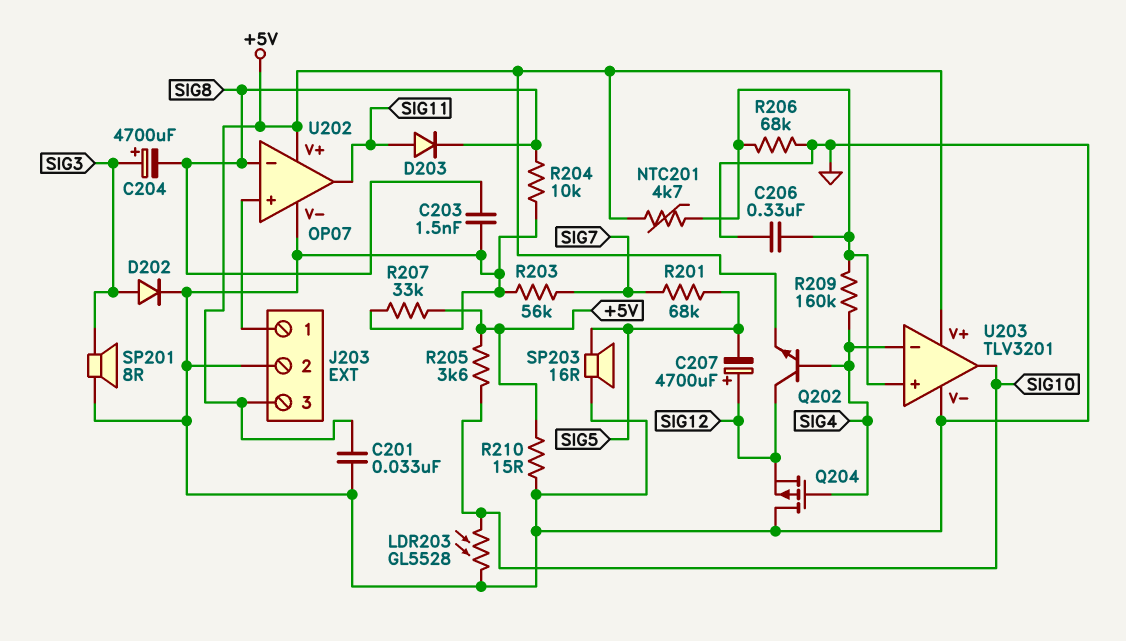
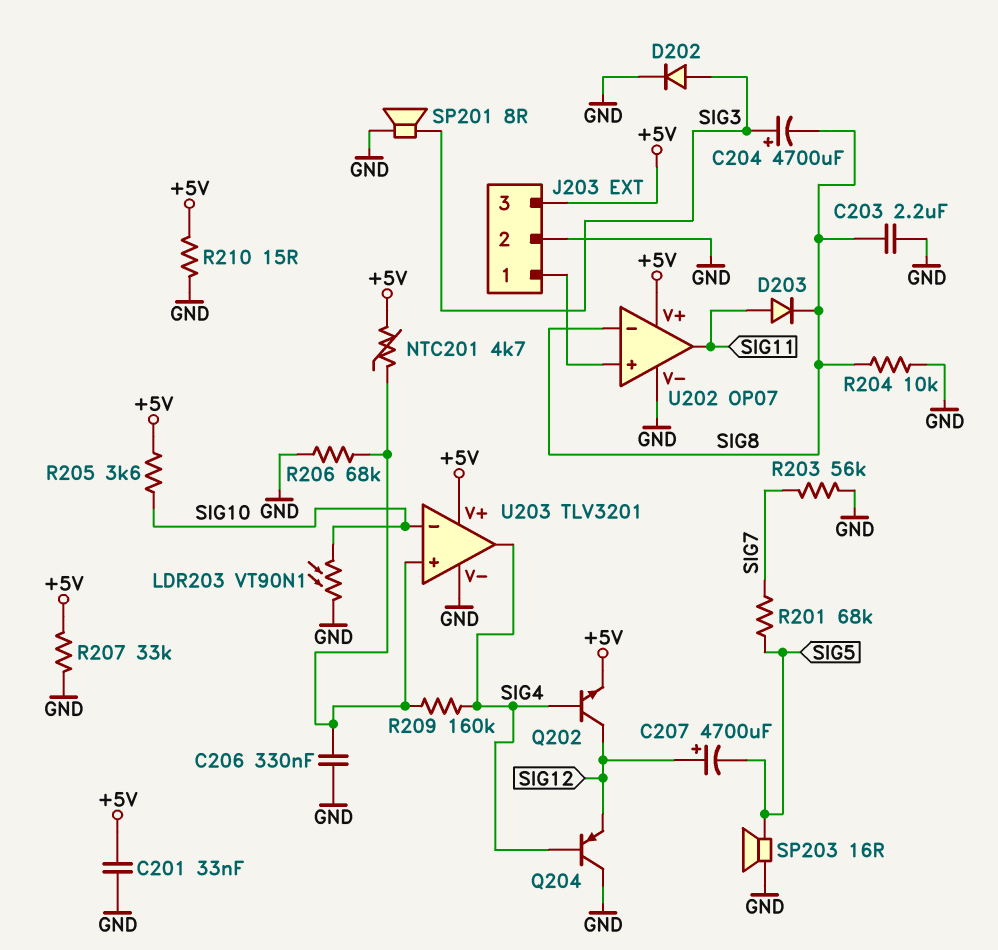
C203: 1.5nF (GND, SIG8) -> 2.2uF (GND, SIG8)
LDR203: GL5528 (GND, SIG10) -> VT90N1 (GND, SIG10)
Q204: PMOS (G SIG4, D GND, S SIG12) -> PNP (B SIG4, C GND, E SIG12)
U203 pin in-: SIG4 -> SIG10
U203 pin out: SIG10 -> SIG4

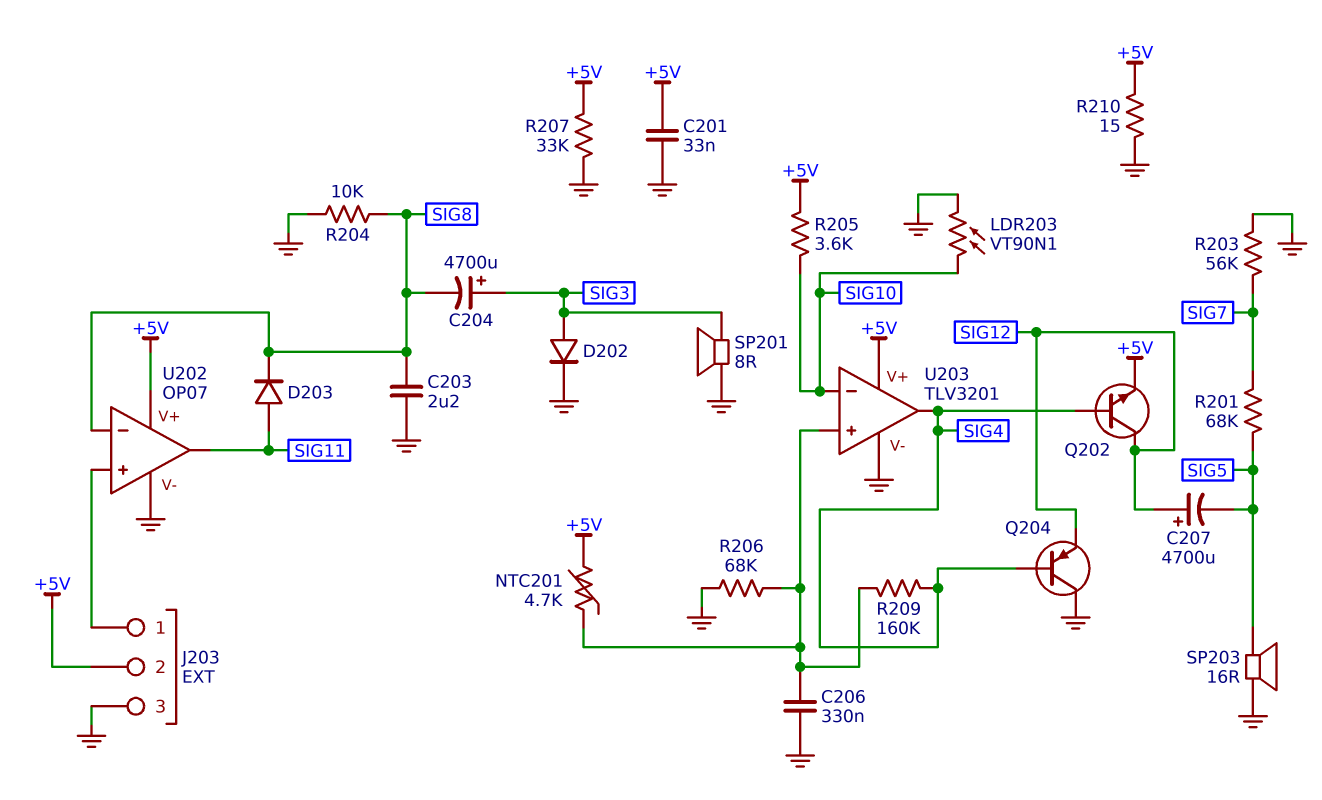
J203 pin 2: GND -> +5V
J203 pin 3: +5V -> GND

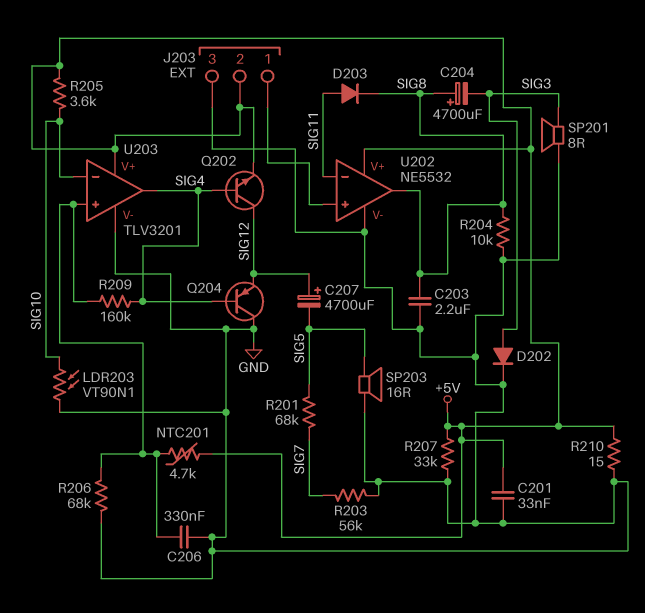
C204: 4700uF (plus SIG3, minus SIG8) -> 4700uF (plus SIG8, minus SIG3)
U202: OP07 -> NE5532
U202 pin in-: SIG8 -> SIG11
U202 pin out: SIG11 -> SIG8

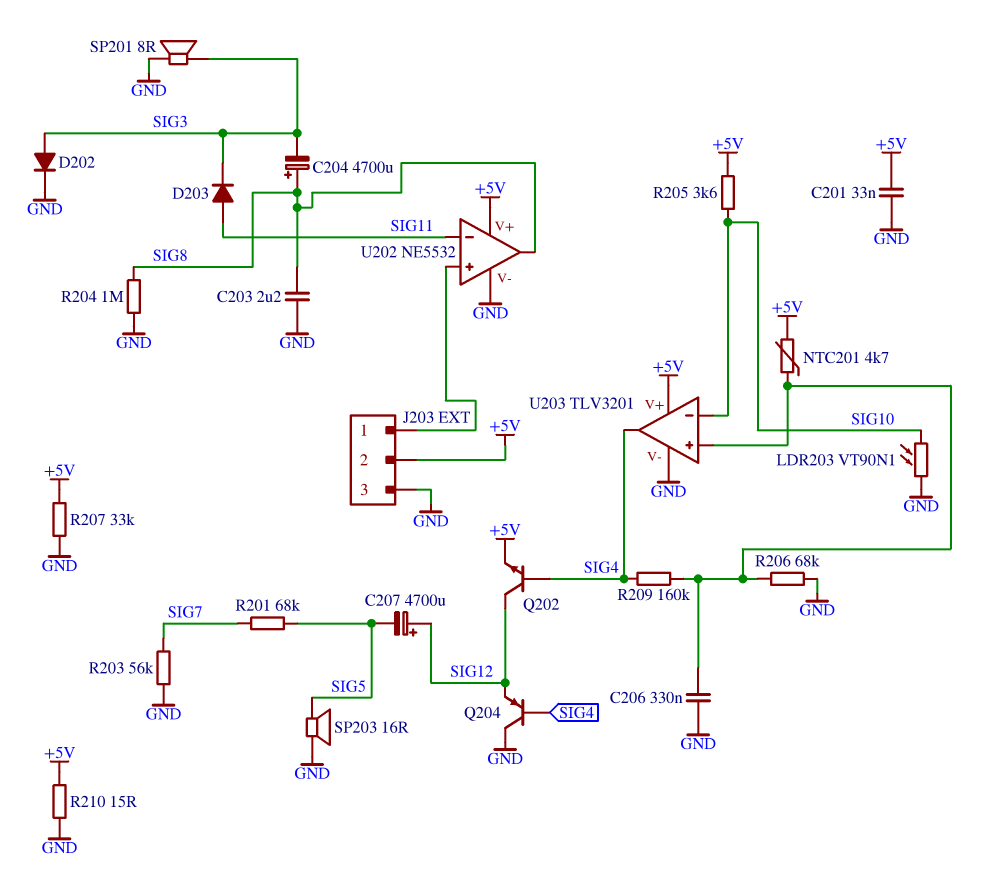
D203: diode (A SIG11, K SIG8) -> diode (A SIG11, K SIG3)
R204: 10k (GND, SIG8) -> 1M (GND, SIG8)

